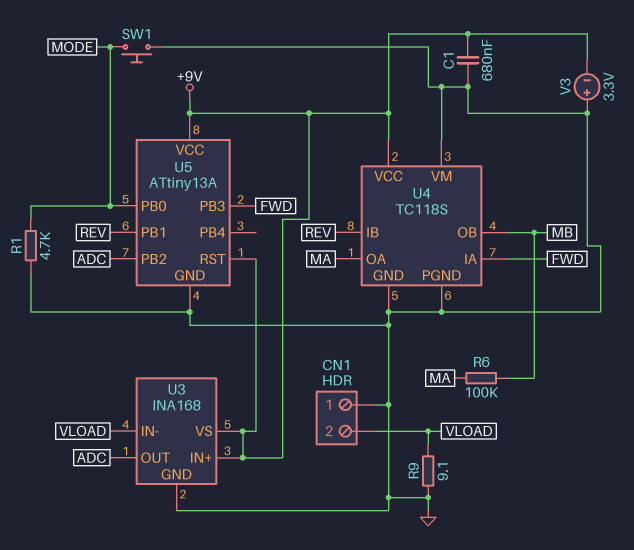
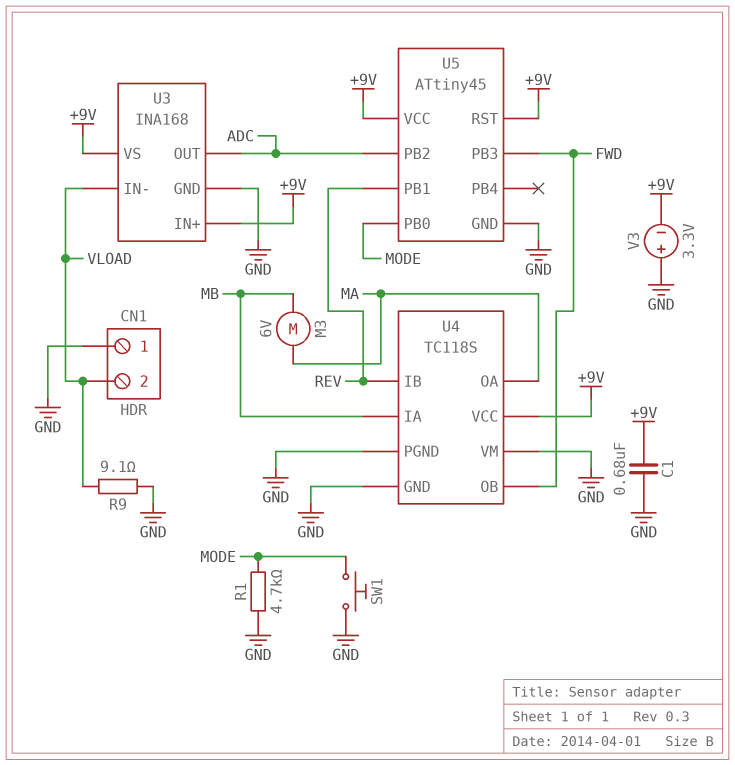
M3: none -> motor 6V (MA, MB)
R6: 100k (MA, MB) -> none
U4 pin IA: FWD -> MB
U4 pin OB: MB -> FWD
U5: ATtiny13A -> ATtiny45

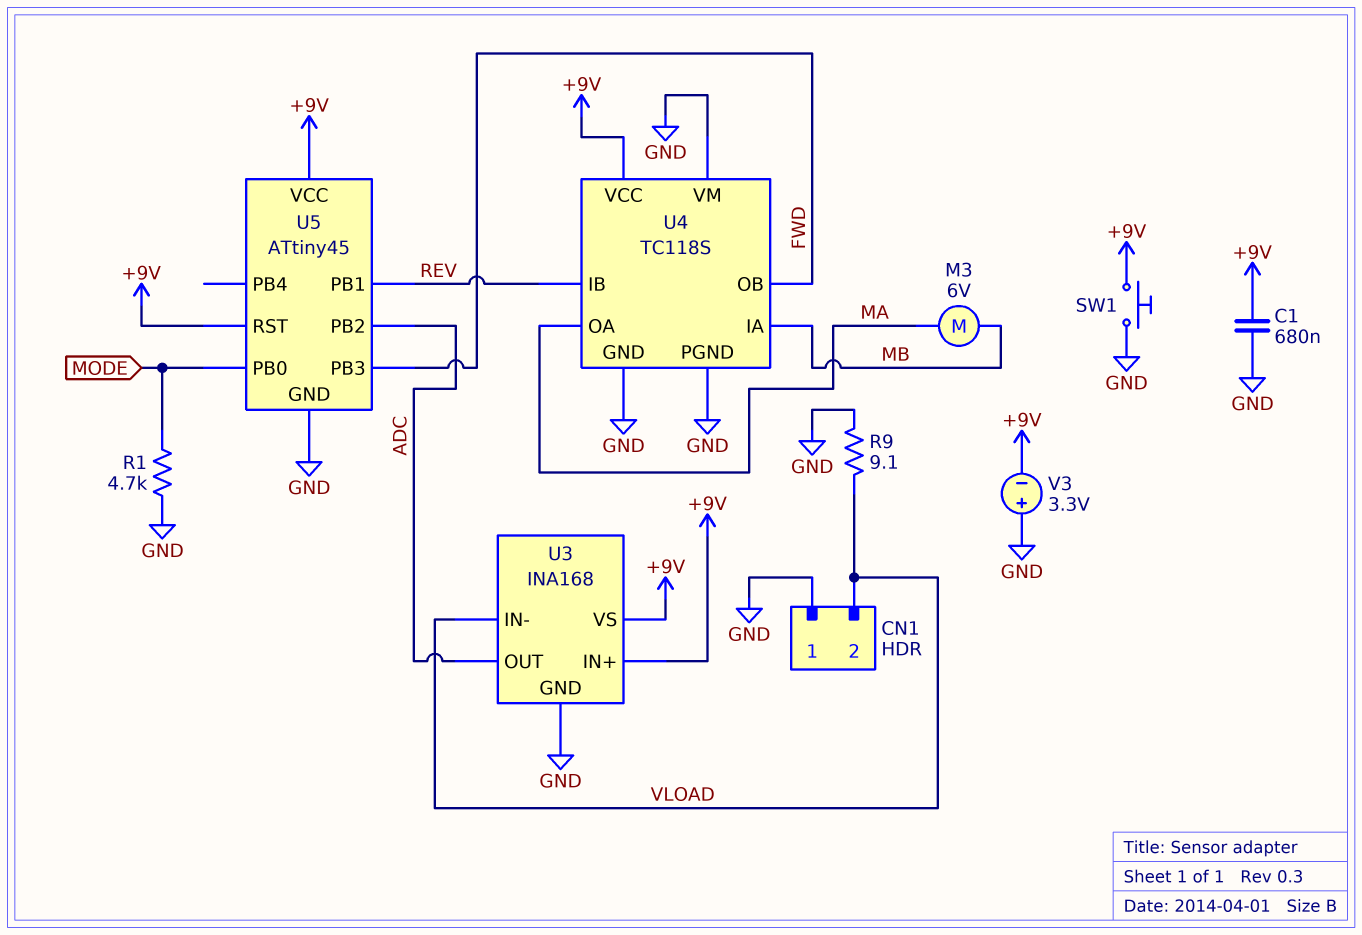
SW1: button (GND, MODE) -> button (+9V, GND)

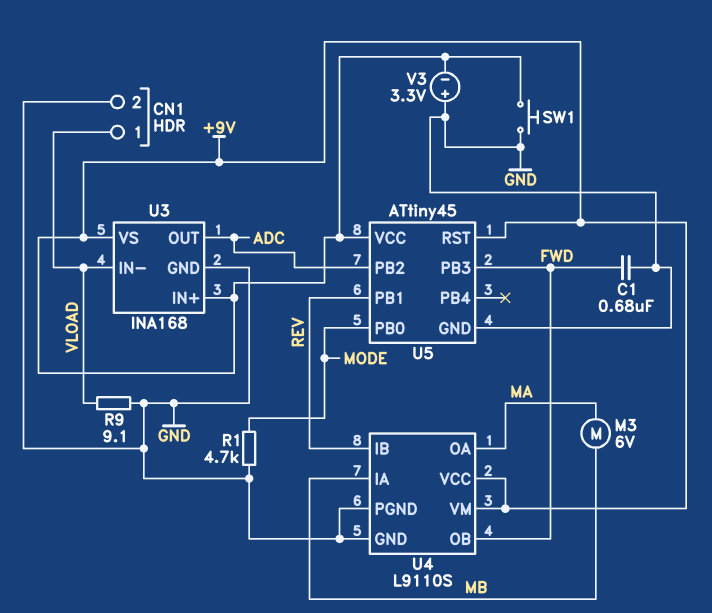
C1: 680nF (+9V, GND) -> 680nF (FWD, GND)
CN1 pin 1: GND -> VLOAD
CN1 pin 2: VLOAD -> GND
U4: TC118S -> L9110S
U4 pin VM: GND -> +9V

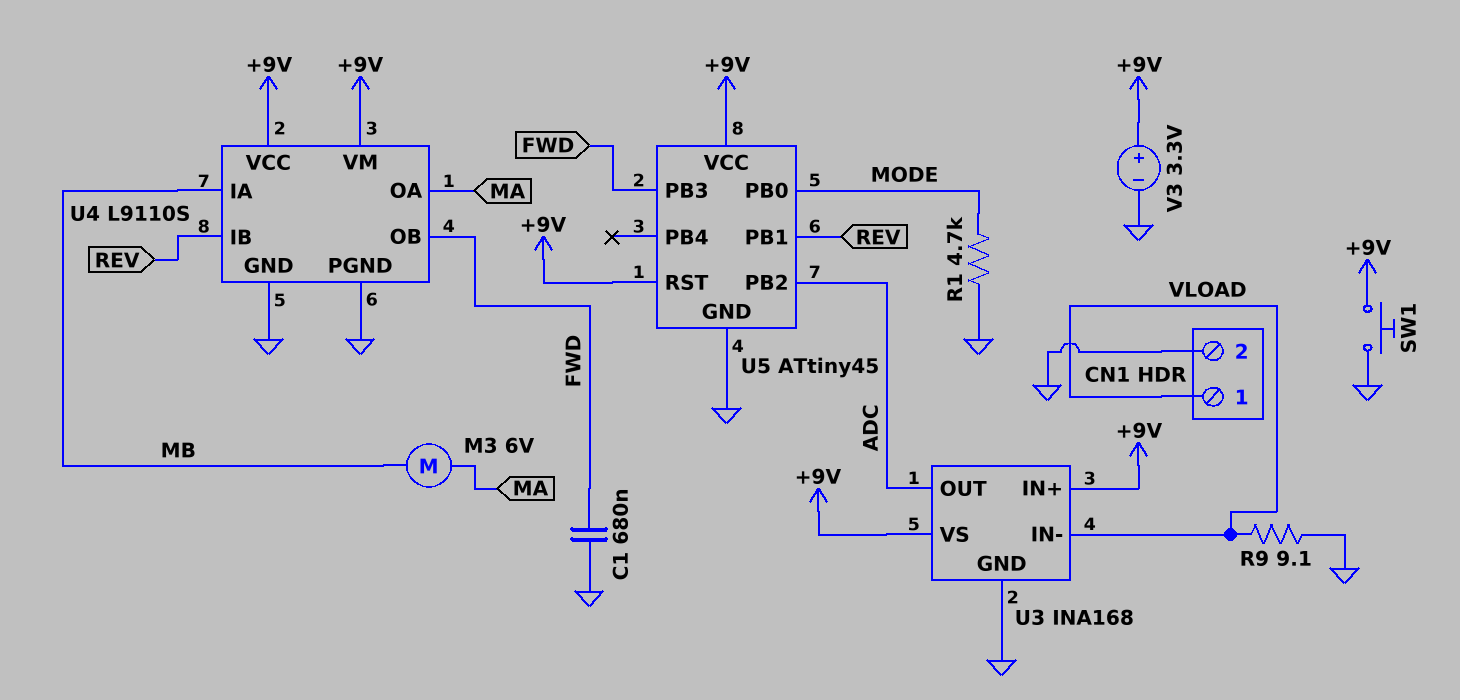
V3: 3.3V (plus GND, minus +9V) -> 3.3V (plus +9V, minus GND)

